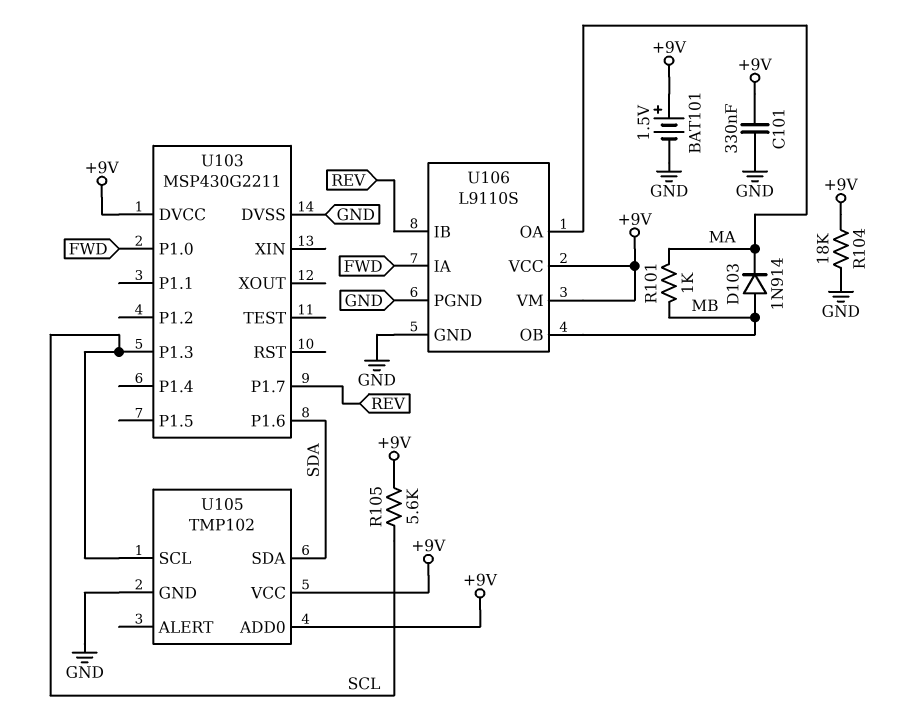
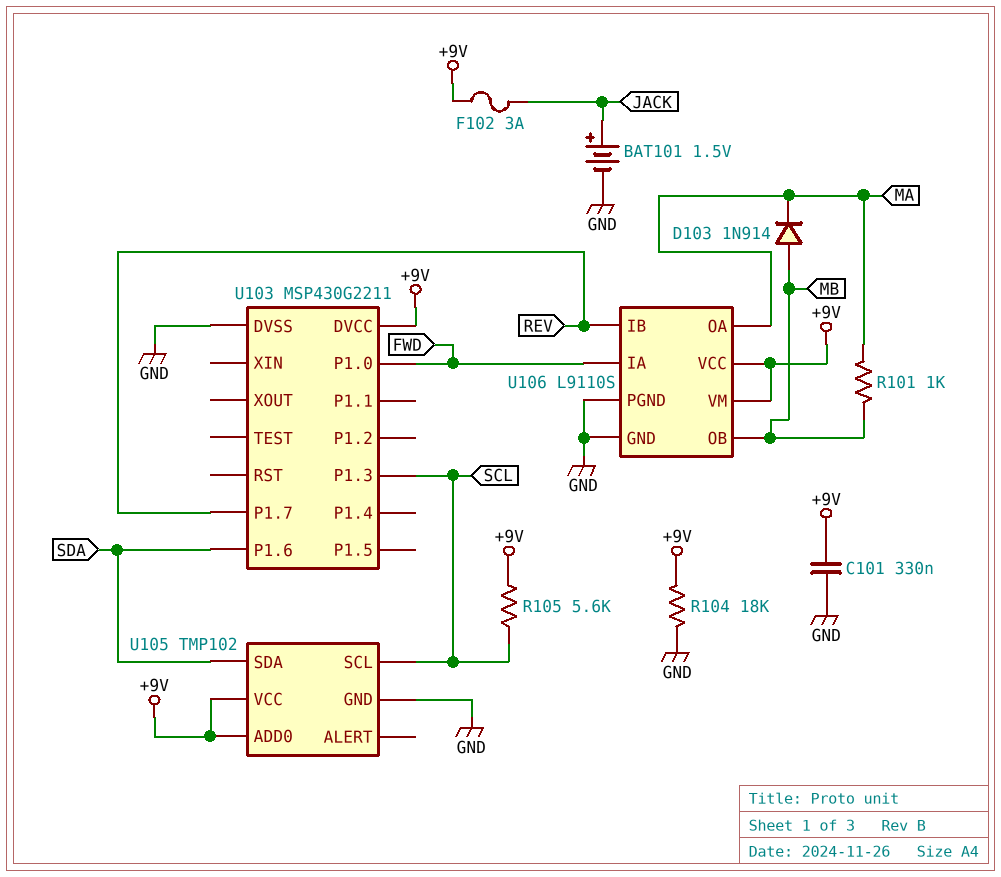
BAT101: 1.5V (plus +9V, minus GND) -> 1.5V (plus JACK, minus GND)
F102: none -> 3A (+9V, JACK)

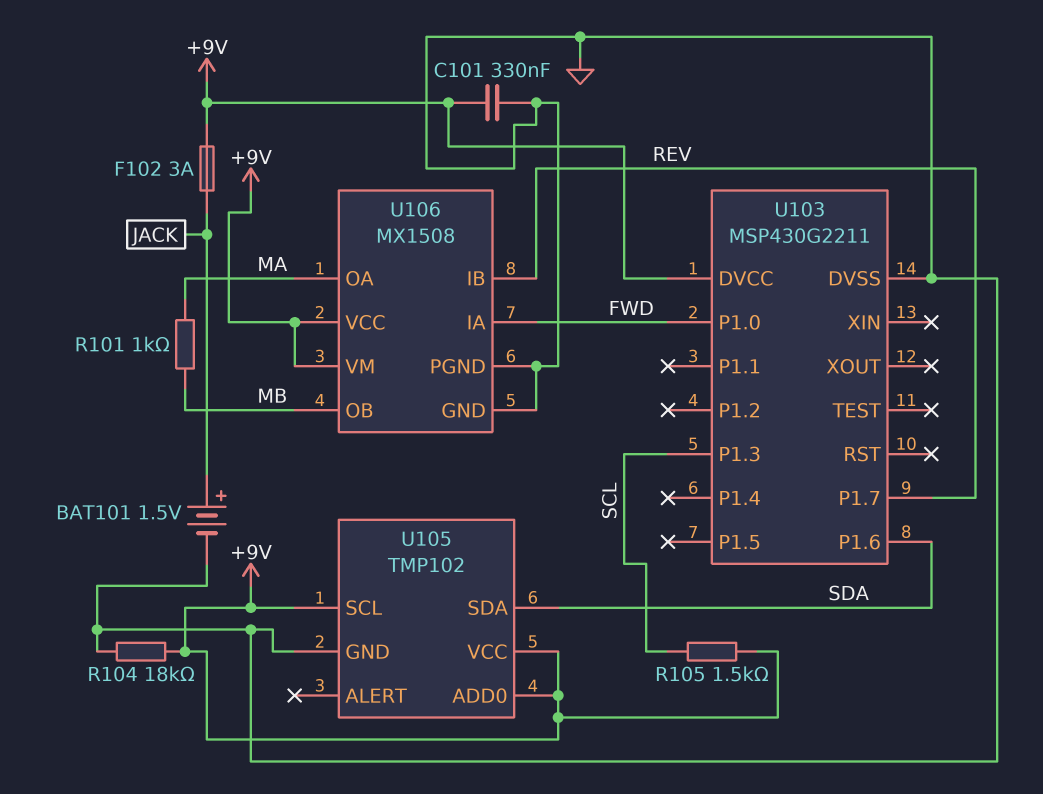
D103: diode 1N914 (A MB, K MA) -> none
R105: 5.6k (+9V, SCL) -> 1.5k (+9V, SCL)
U105 pin SCL: SCL -> +9V
U106: L9110S -> MX1508

